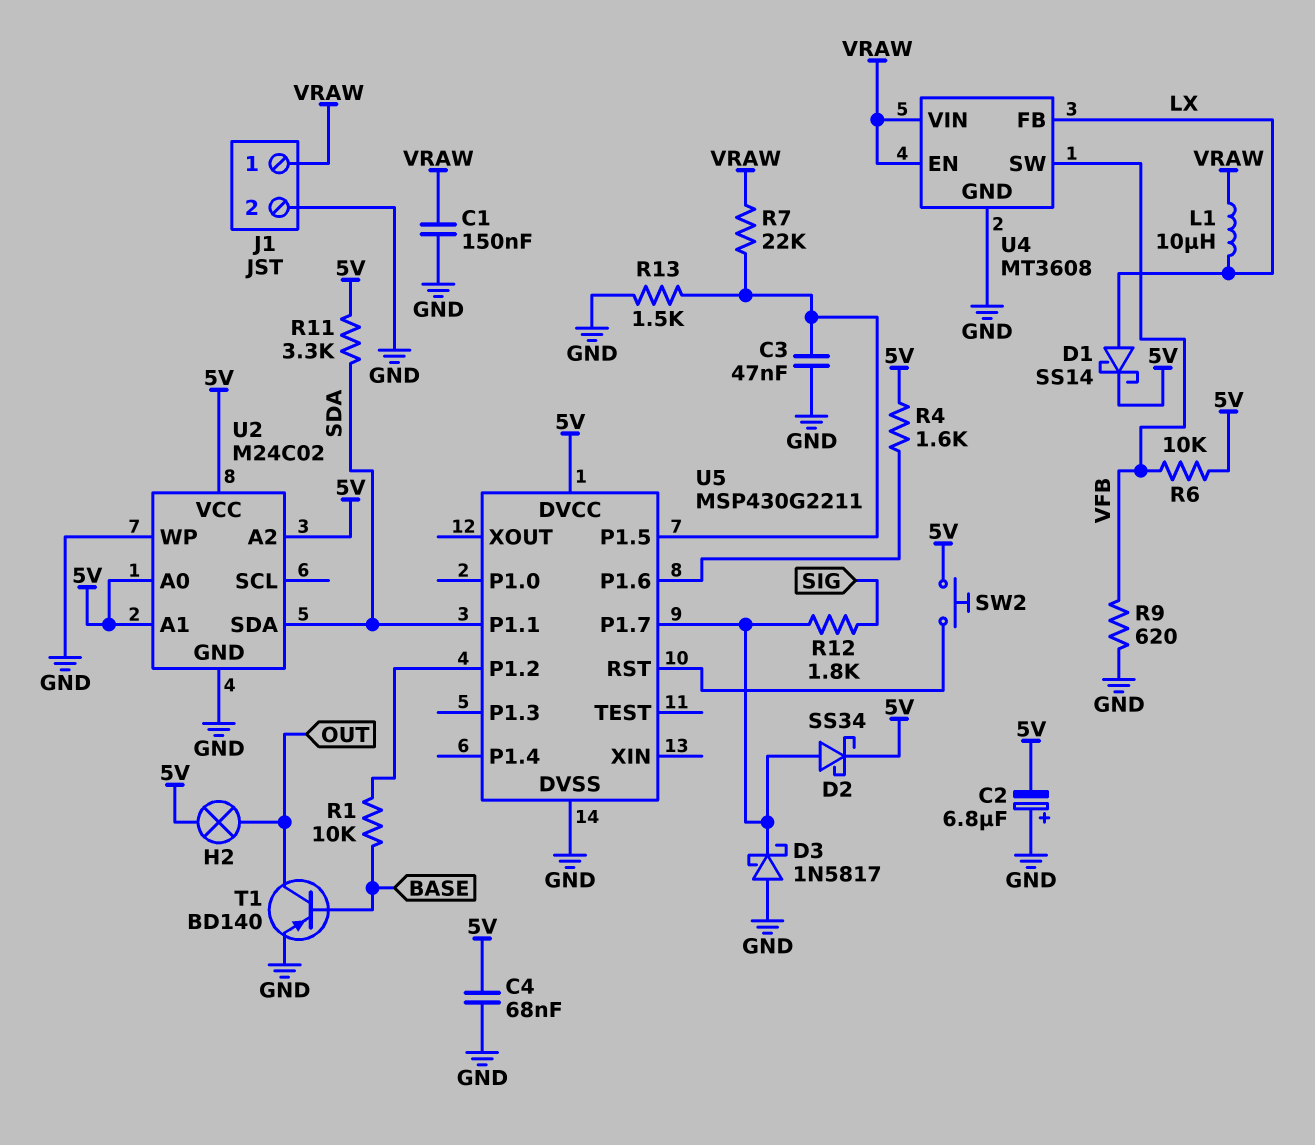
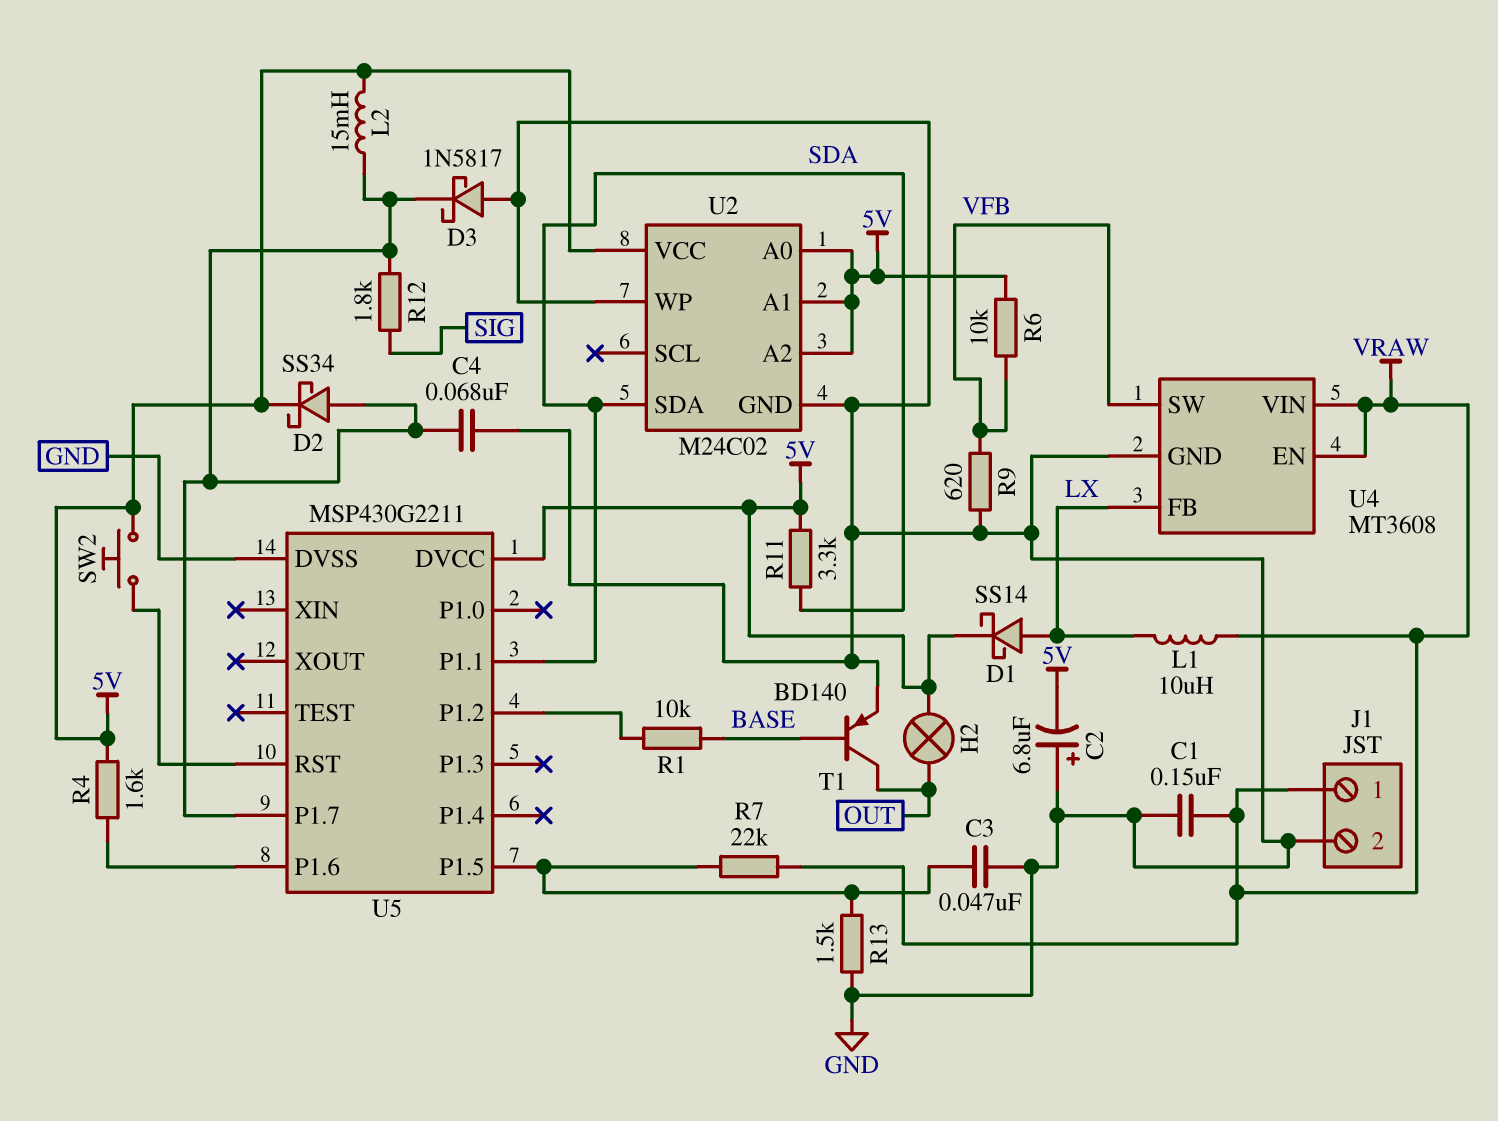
C4: 68nF (5V, GND) -> 68nF (GND, U5/P1.7)
L2: none -> 15mH (5V, U5/P1.7)

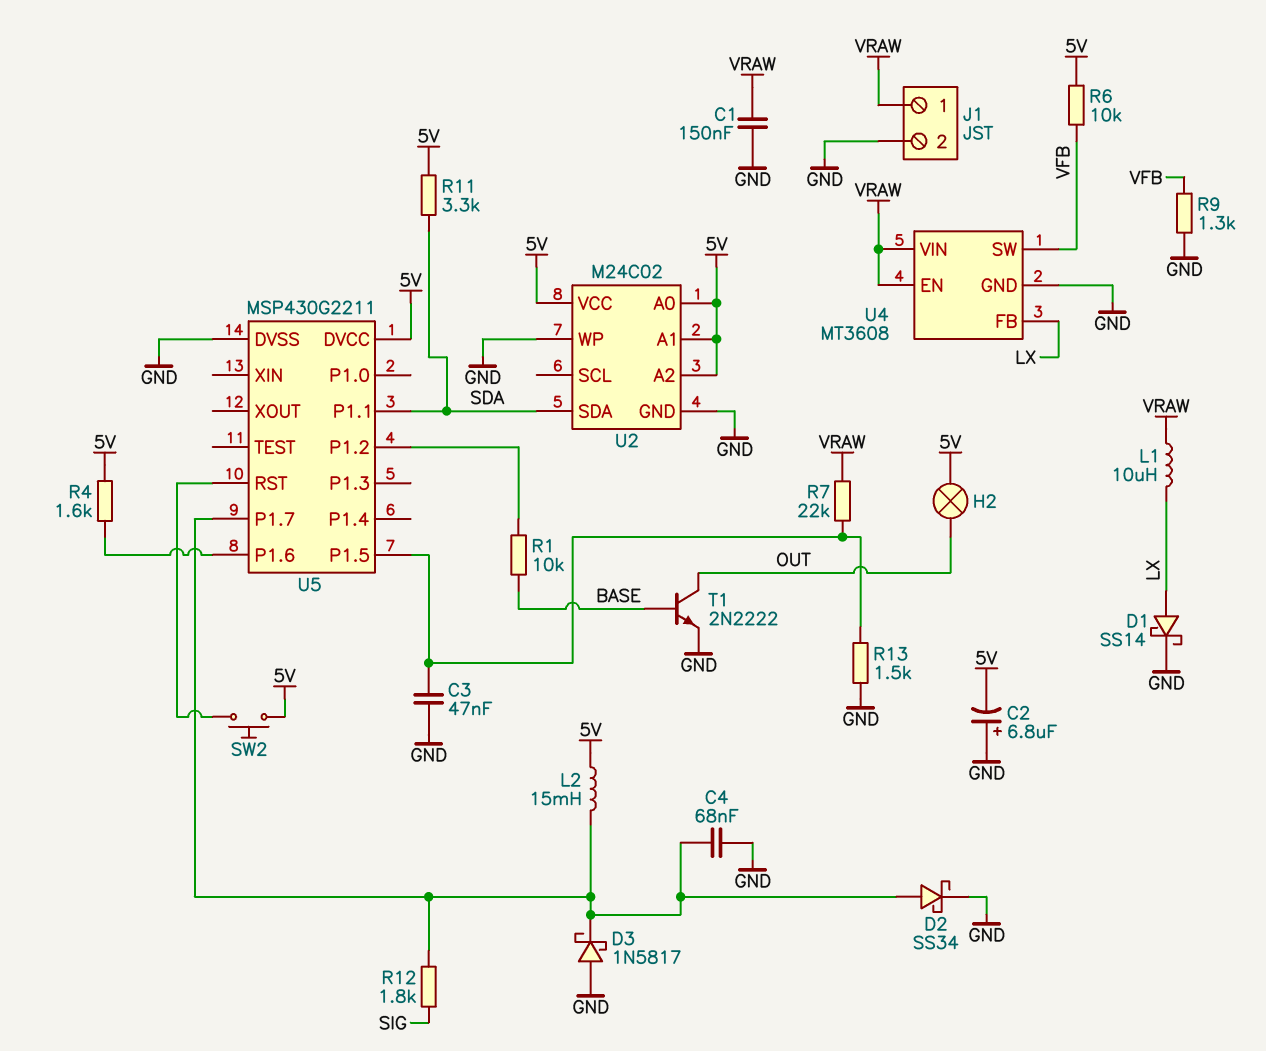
D1: schottky SS14 (A LX, K 5V) -> schottky SS14 (A LX, K GND)
D2: schottky SS34 (A U5/P1.7, K 5V) -> schottky SS34 (A U5/P1.7, K GND)
R9: 620 (GND, VFB) -> 1.3k (GND, VFB)
T1: PNP BD140 (B BASE, C OUT, E GND) -> NPN 2N2222 (B BASE, C OUT, E GND)

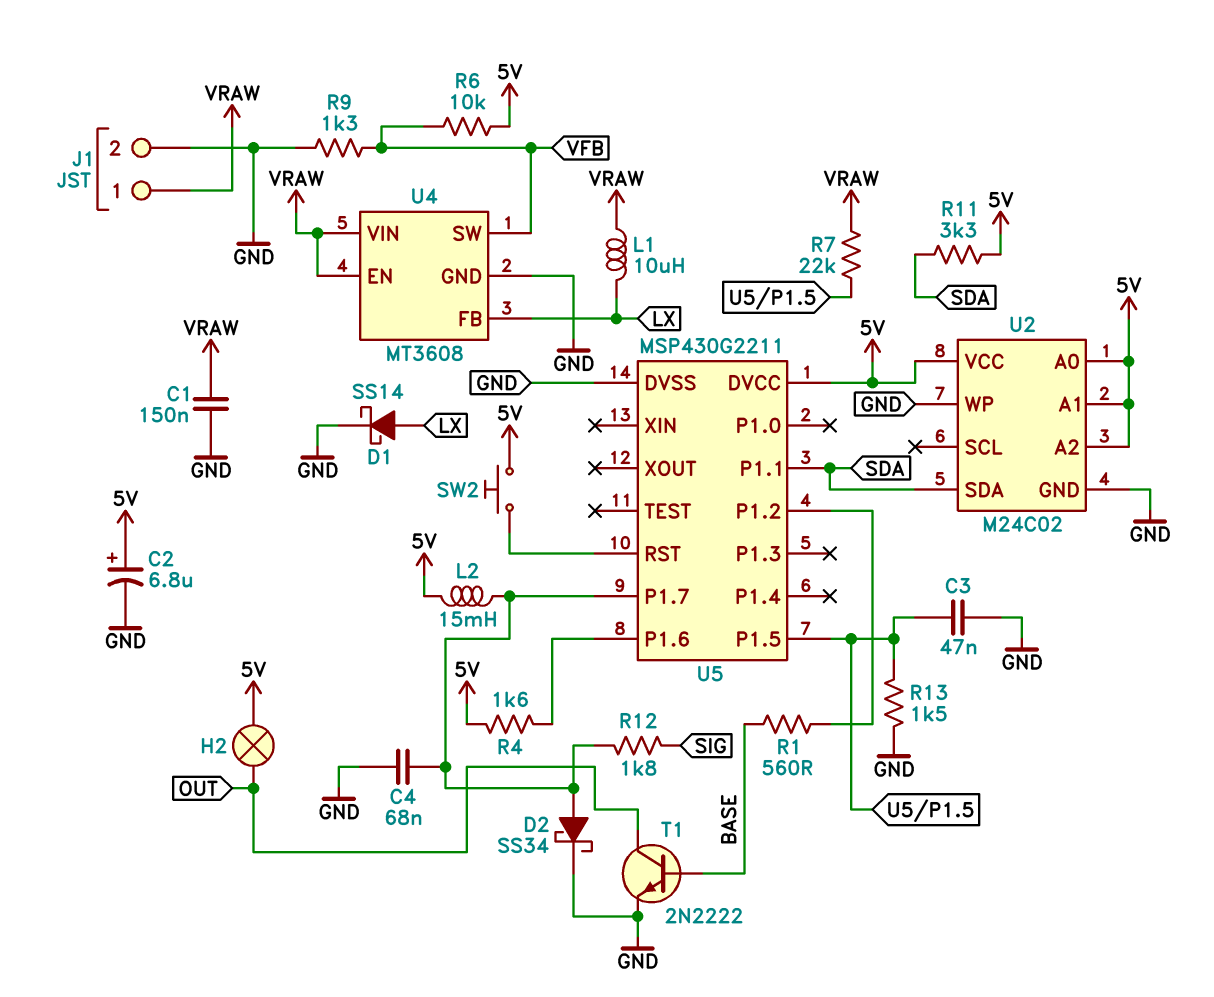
C2: 6.8uF (plus GND, minus 5V) -> 6.8uF (plus 5V, minus GND)
D3: schottky 1N5817 (A GND, K U5/P1.7) -> none
R1: 10k (BASE, U5/P1.2) -> 560 (BASE, U5/P1.2)

